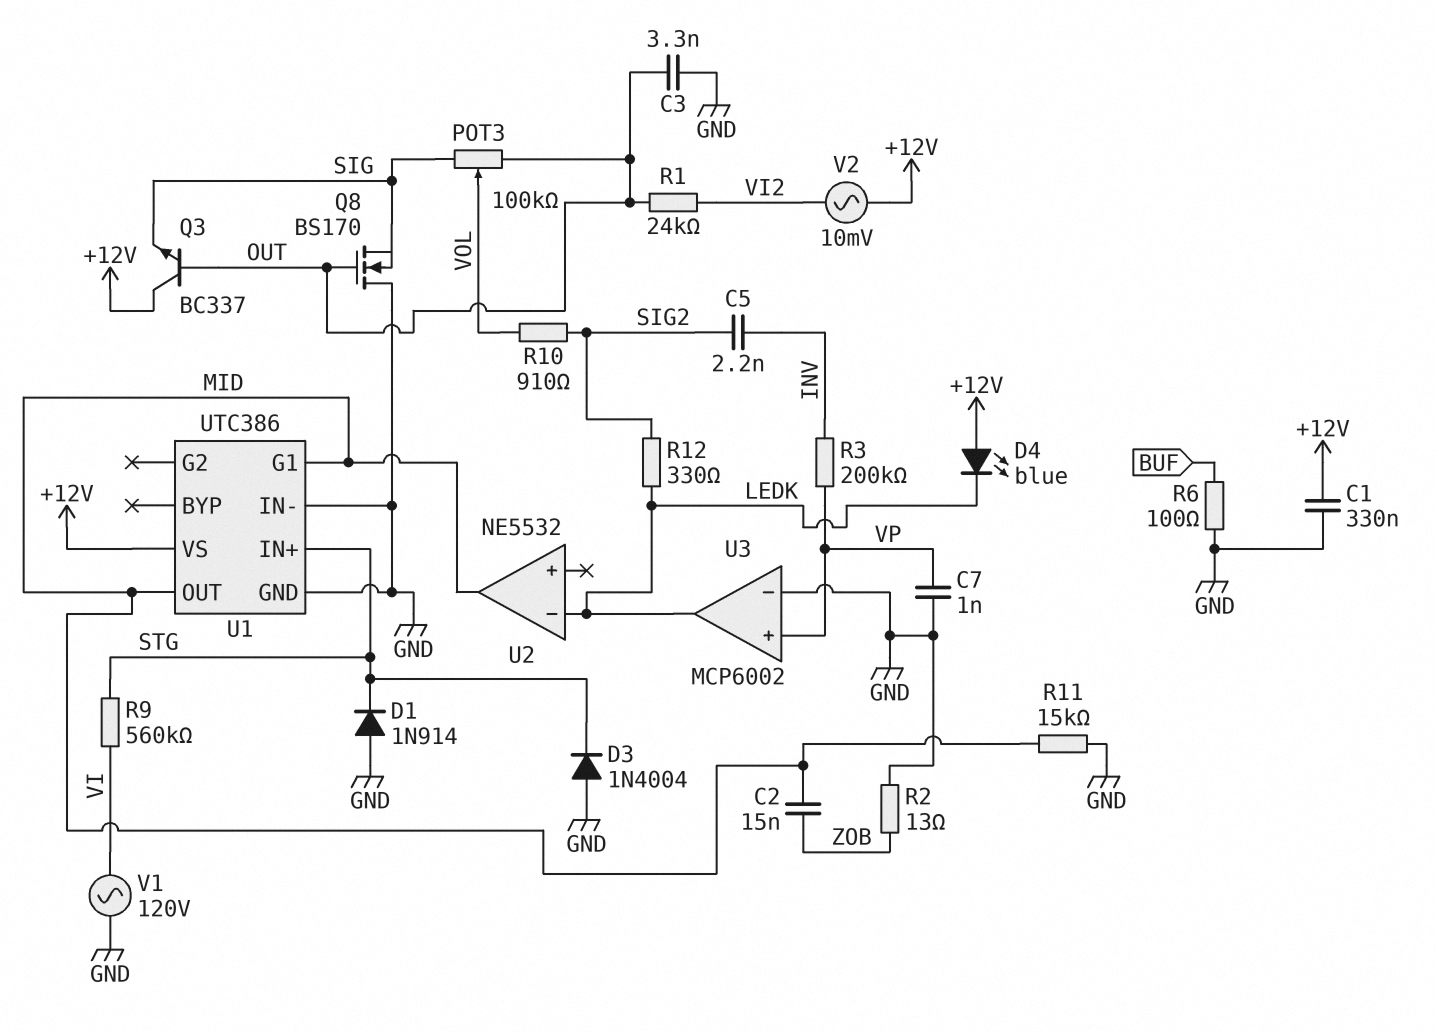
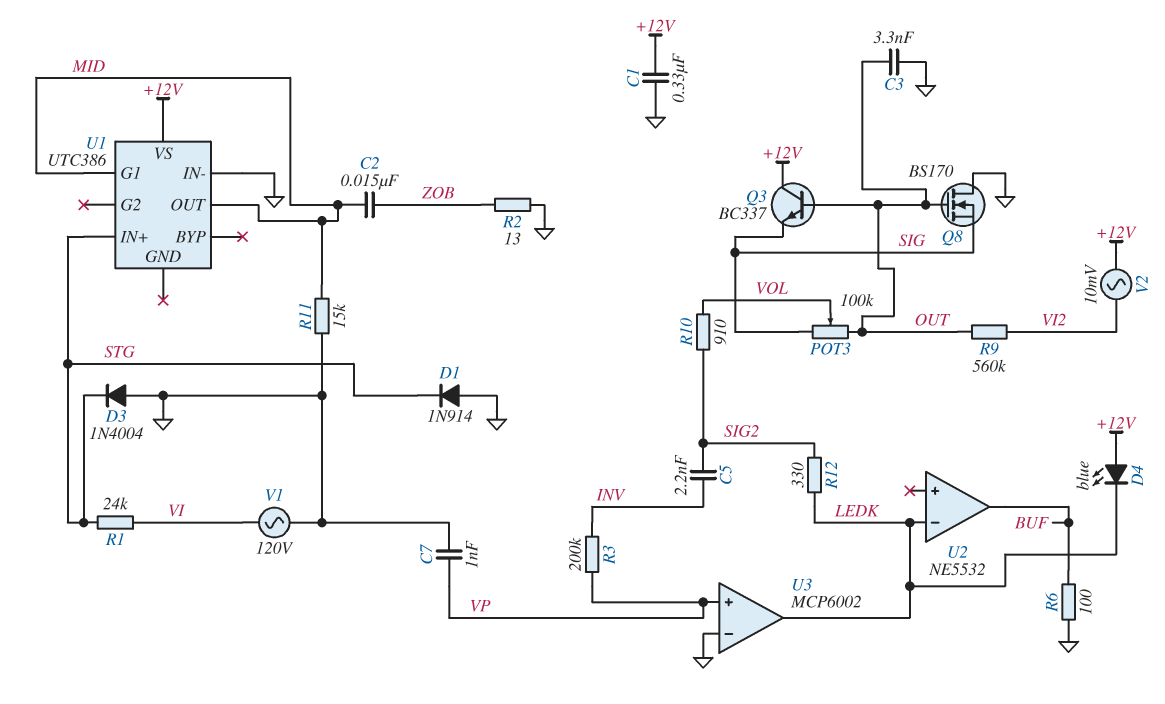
R1: 24k (OUT, VI2) -> 24k (STG, VI)
R9: 560k (STG, VI) -> 560k (OUT, VI2)
U1 pin GND: GND -> none
U2 pin out: MID -> BUF

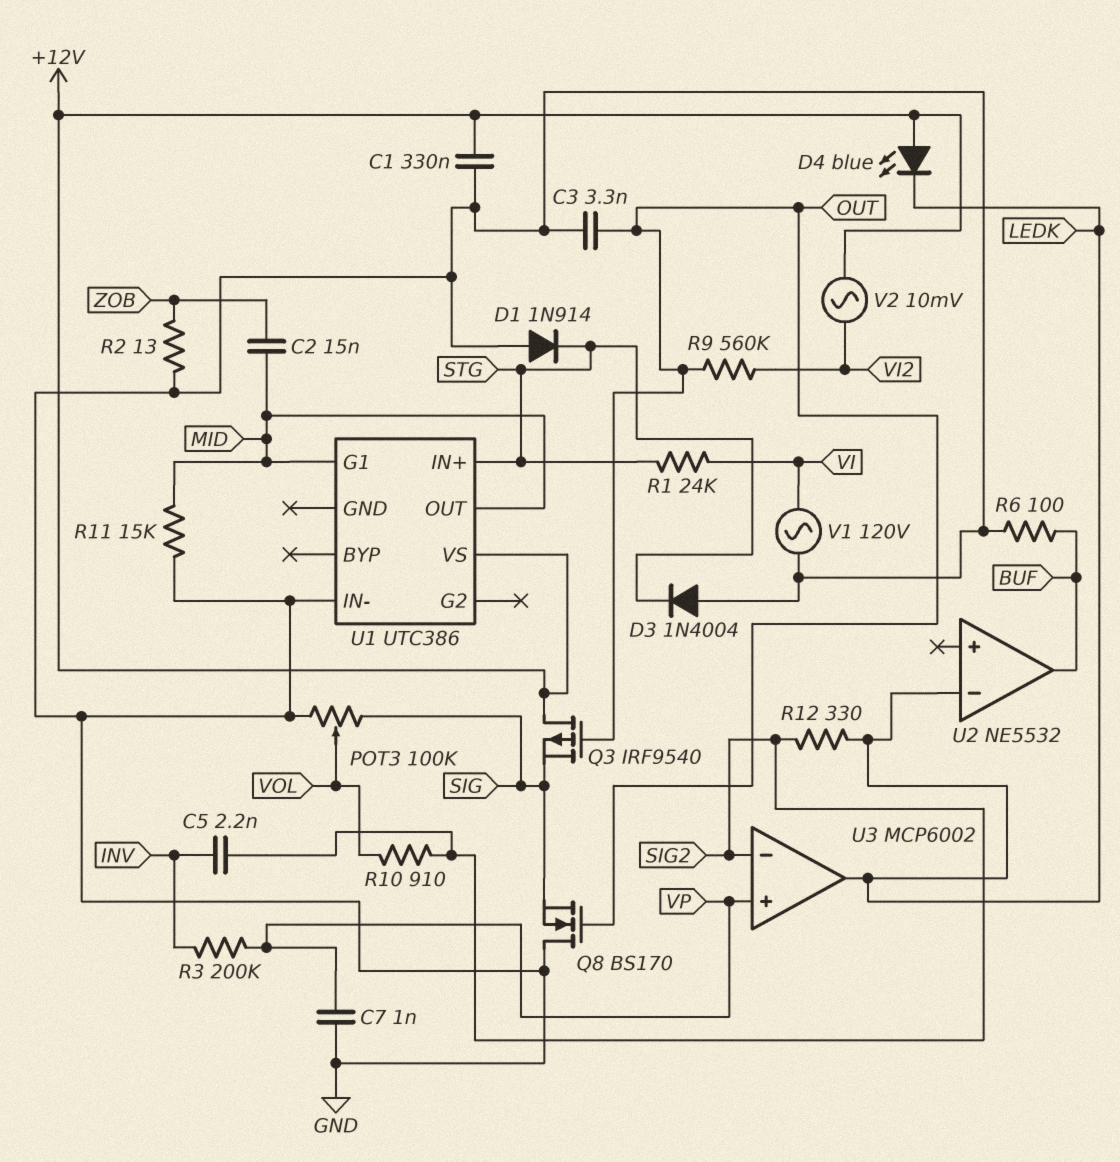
POT3: 100k (OUT, SIG, wiper VOL) -> 100k (GND, SIG, wiper VOL)
Q3: NPN BC337 (B OUT, C +12V, E SIG) -> PMOS IRF9540 (G OUT, D +12V, S SIG)
U3 pin in-: GND -> SIG2

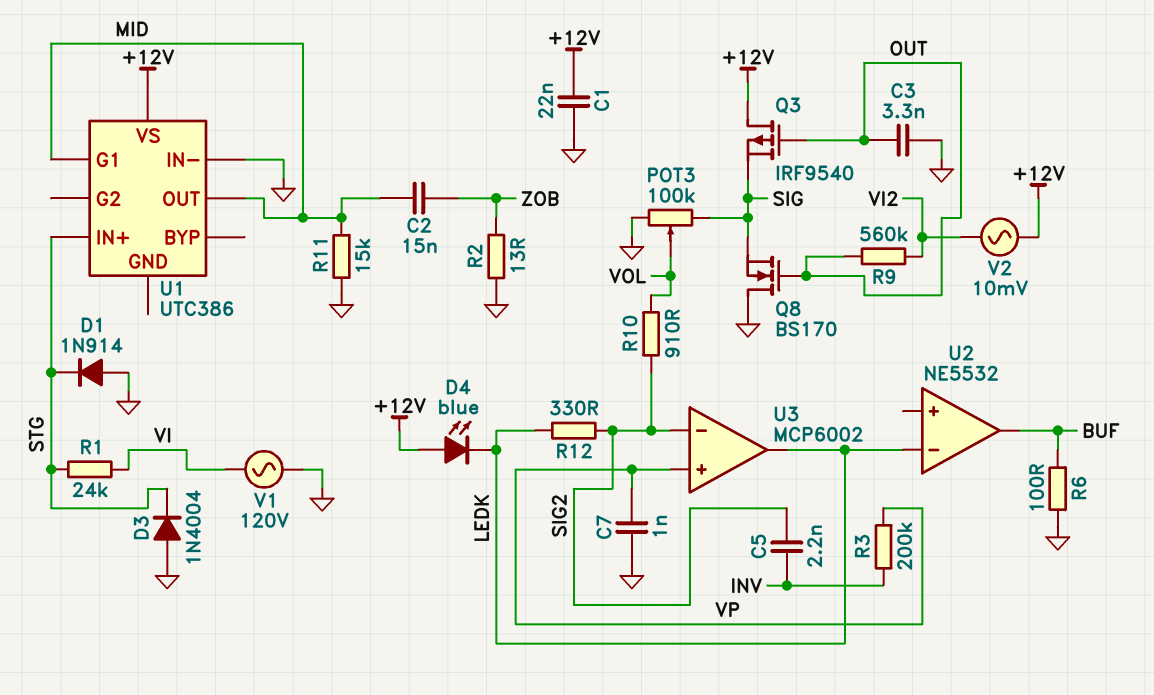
C1: 330nF (+12V, GND) -> 22nF (+12V, GND)

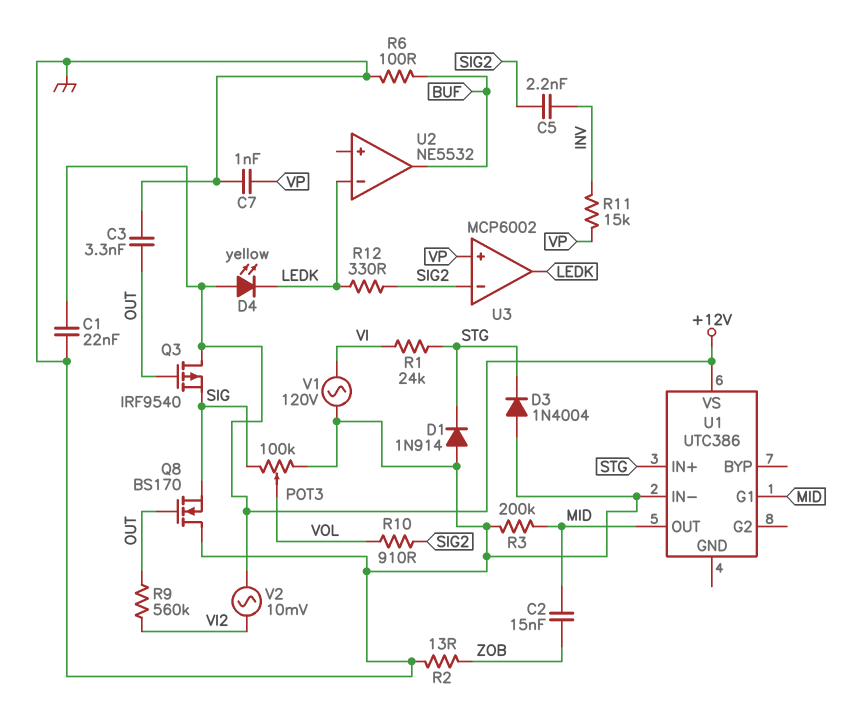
D4: LED blue (A +12V, K LEDK) -> LED yellow (A +12V, K LEDK)
R3: 200k (INV, VP) -> 200k (GND, MID)
R11: 15k (GND, MID) -> 15k (INV, VP)

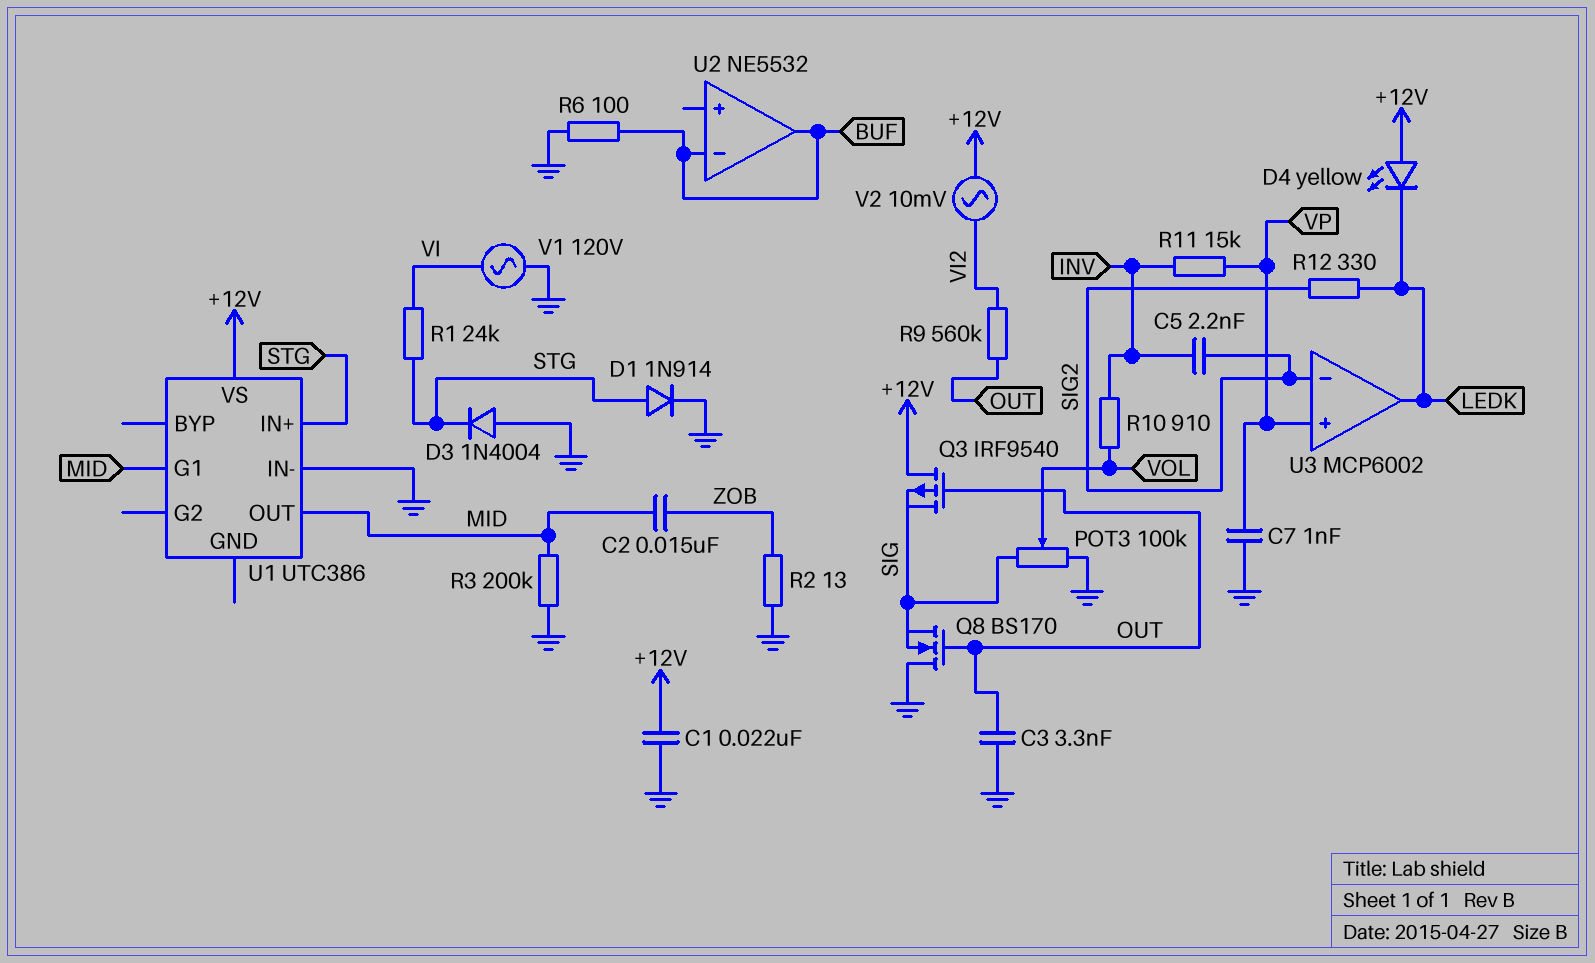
D1: diode 1N914 (A GND, K STG) -> diode 1N914 (A STG, K GND)
R10: 910 (SIG2, VOL) -> 910 (INV, VOL)
U2 pin in-: LEDK -> BUF

